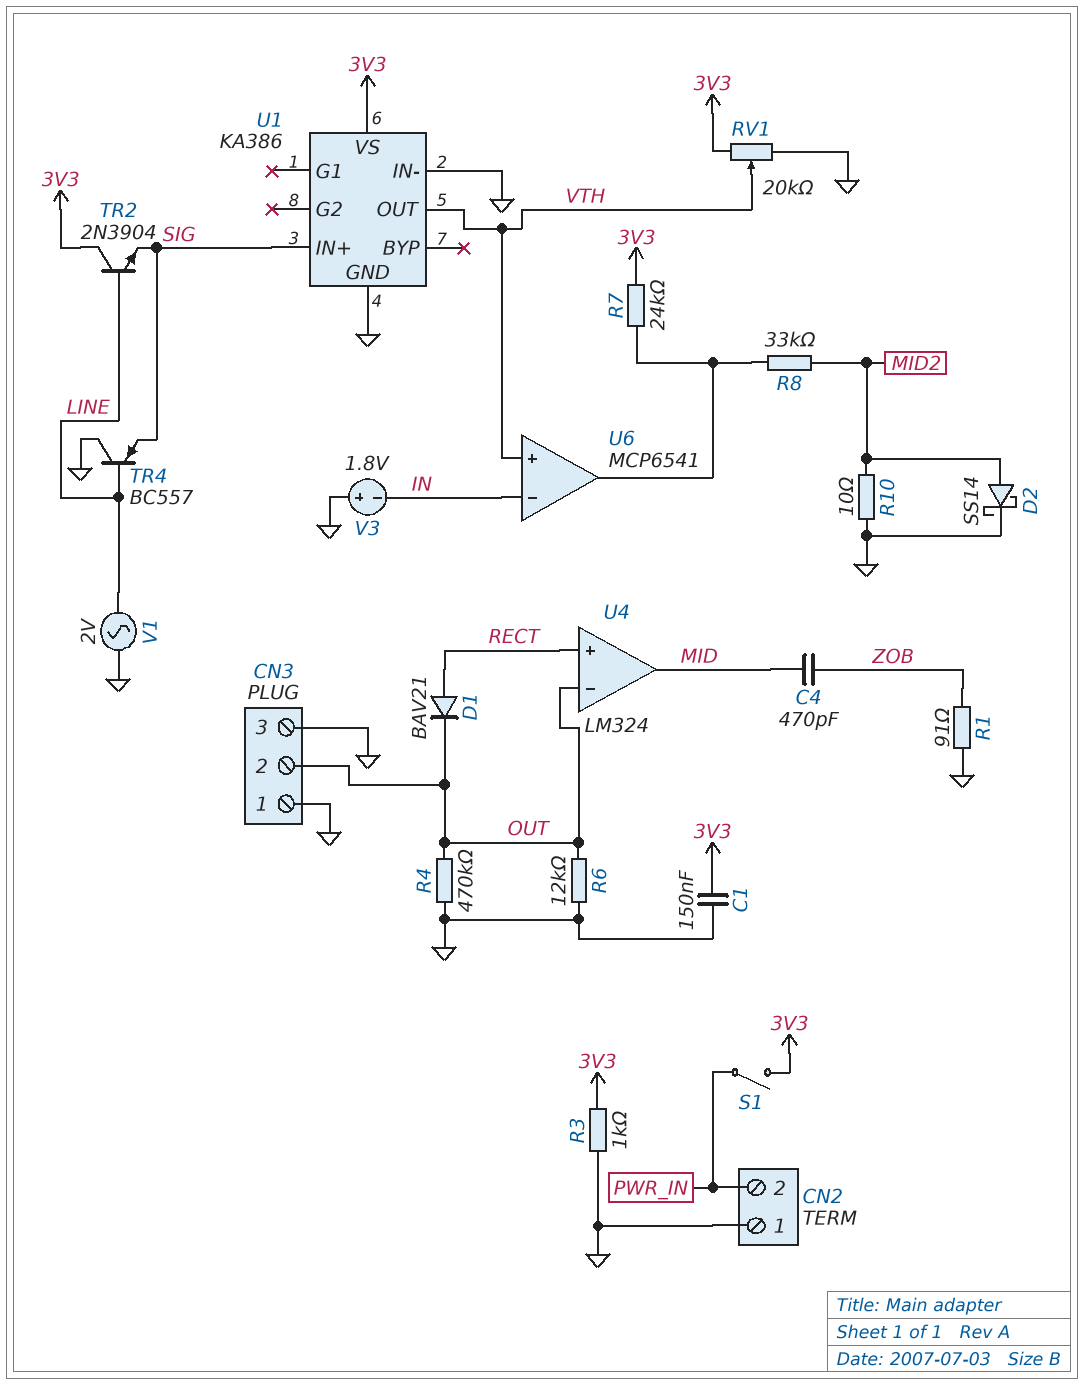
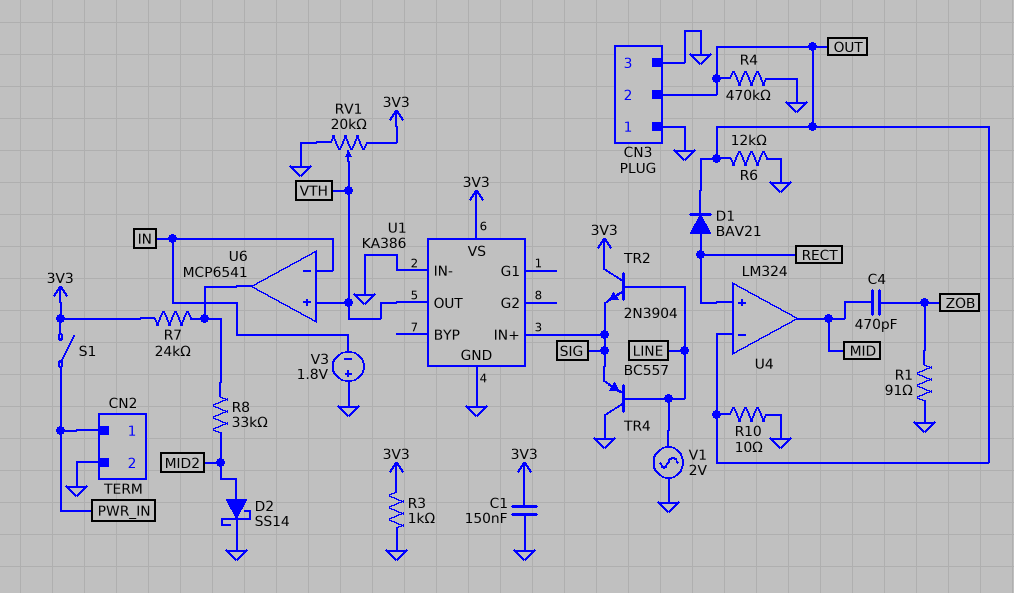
CN2 pin 1: GND -> PWR_IN
CN2 pin 2: PWR_IN -> GND
R10: 10 (GND, MID2) -> 10 (GND, OUT)

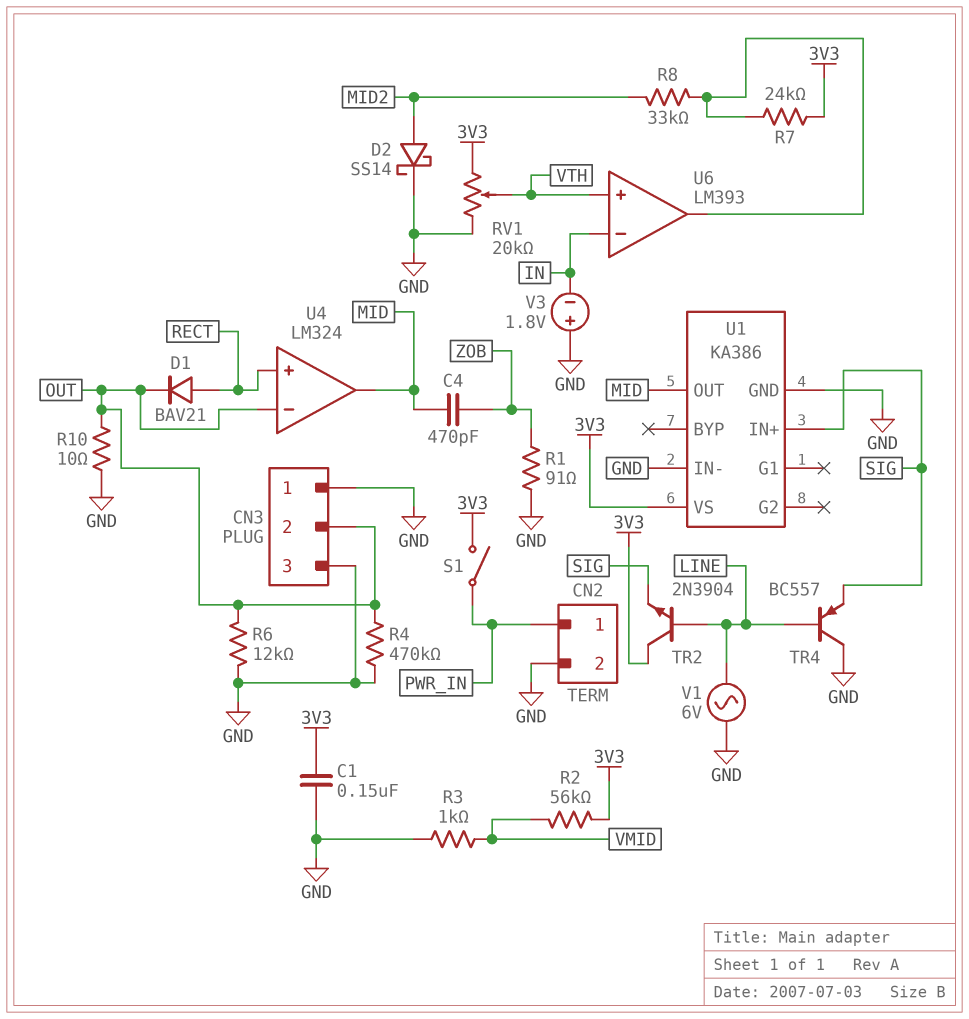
R2: none -> 56k (3V3, VMID)
R3: 1k (3V3, GND) -> 1k (GND, VMID)
U1 pin OUT: VTH -> MID
U6: MCP6541 -> LM393
V1: AC 2V (GND, LINE) -> AC 6V (GND, LINE)

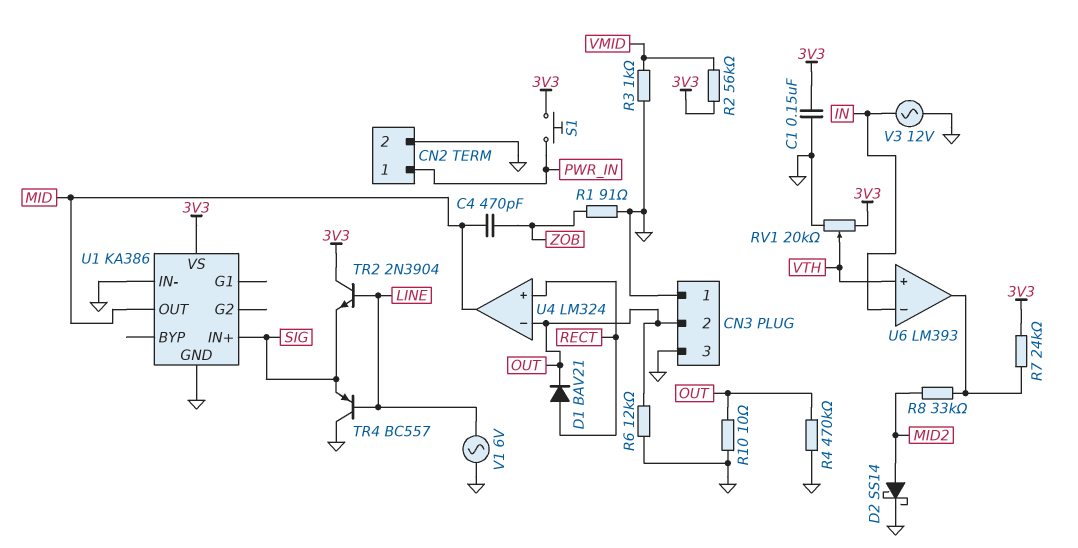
S1: switch (3V3, PWR_IN) -> button (3V3, PWR_IN)
V3: 1.8V (plus GND, minus IN) -> AC 12V (GND, IN)

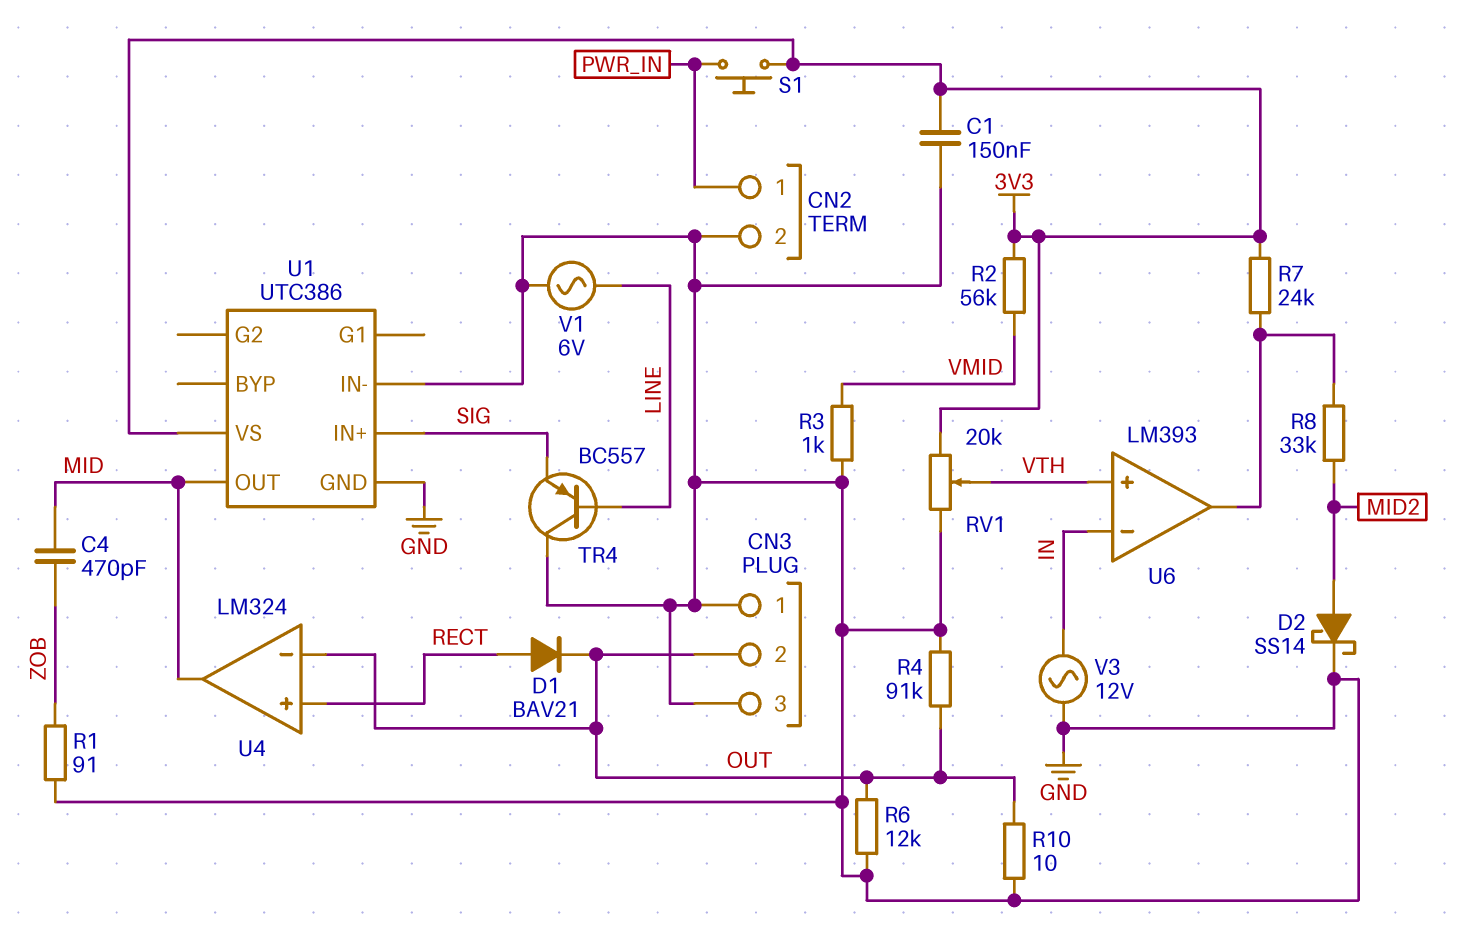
R4: 470k (GND, OUT) -> 91k (GND, OUT)
TR2: NPN 2N3904 (B LINE, C 3V3, E SIG) -> none
U1: KA386 -> UTC386

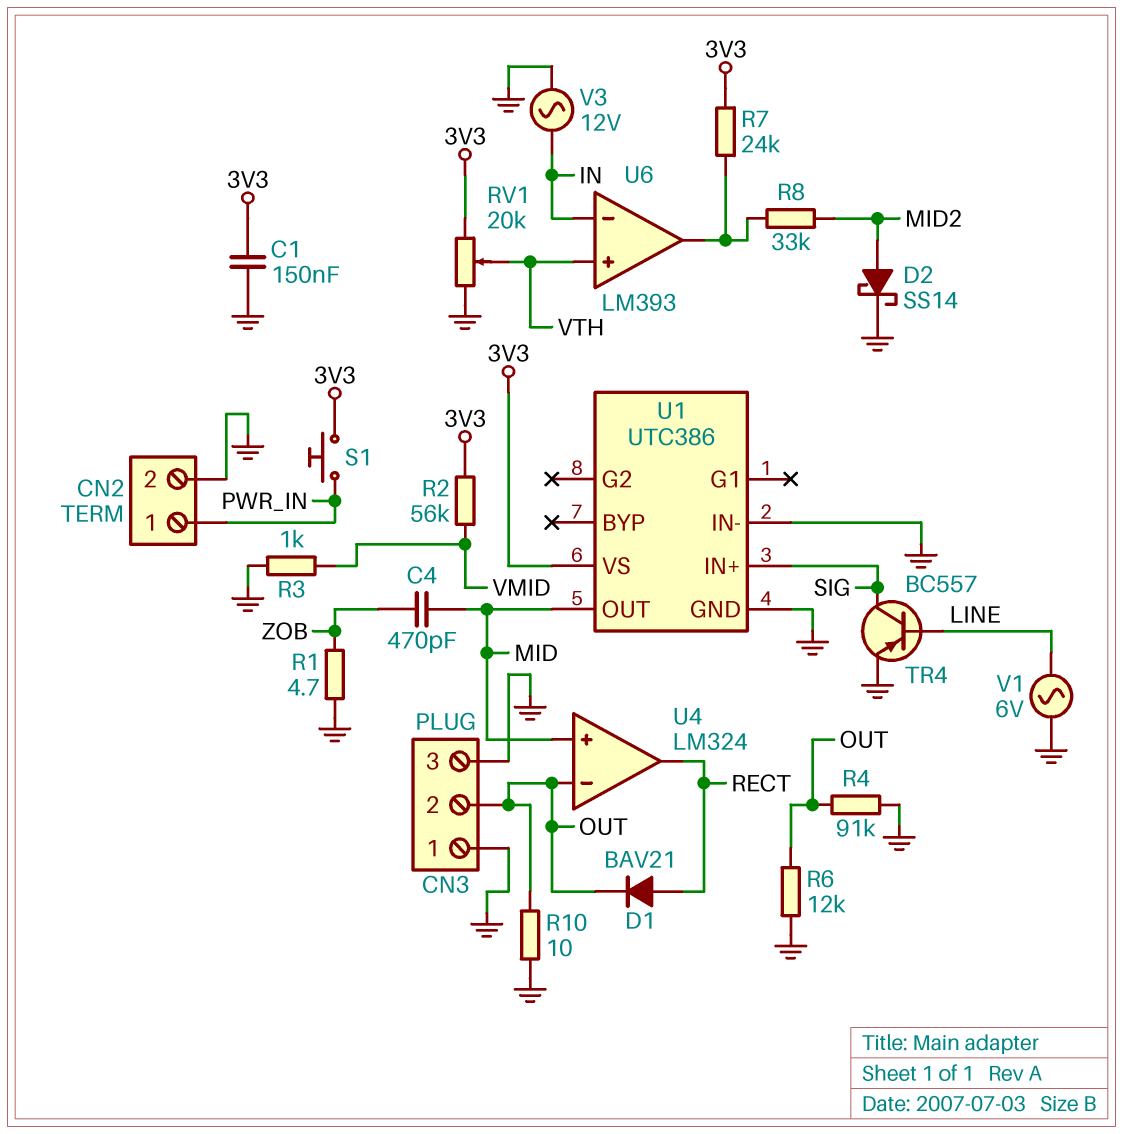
R1: 91 (GND, ZOB) -> 4.7 (GND, ZOB)
TR4: PNP BC557 (B LINE, C GND, E SIG) -> PNP BC557 (B LINE, C SIG, E GND)
U4 pin in+: RECT -> MID
U4 pin out: MID -> RECT

